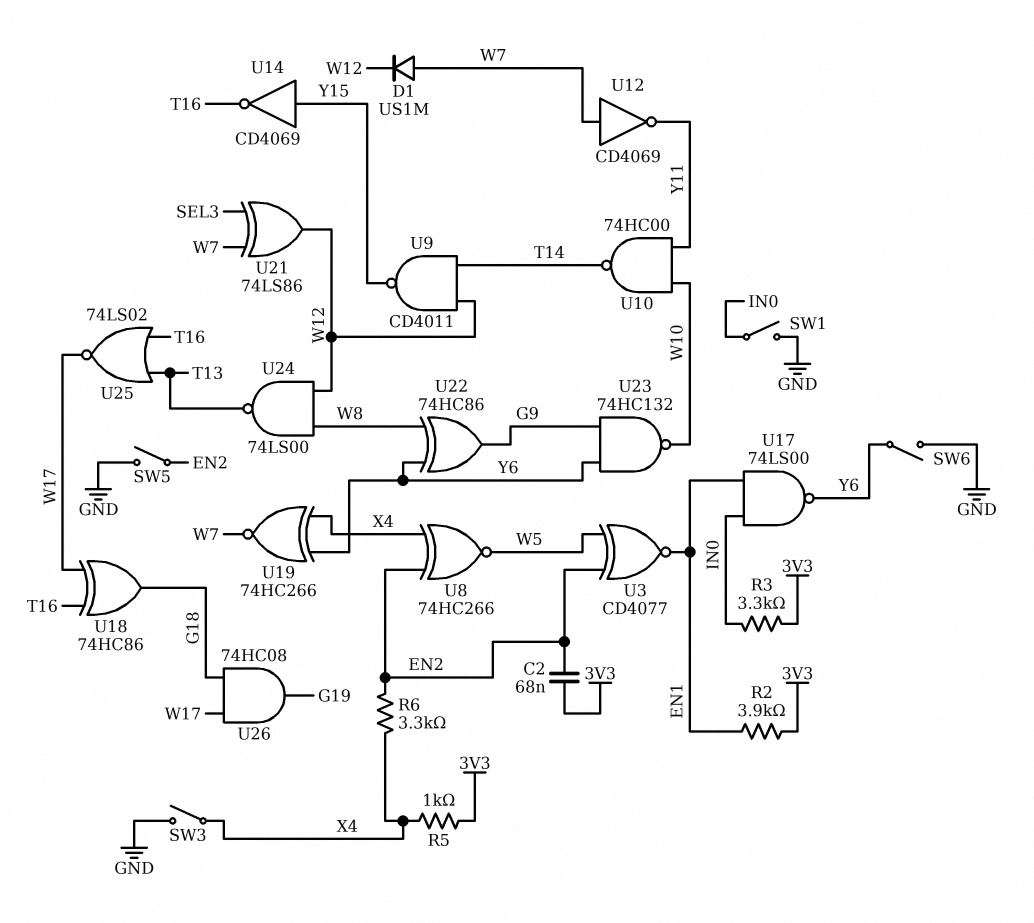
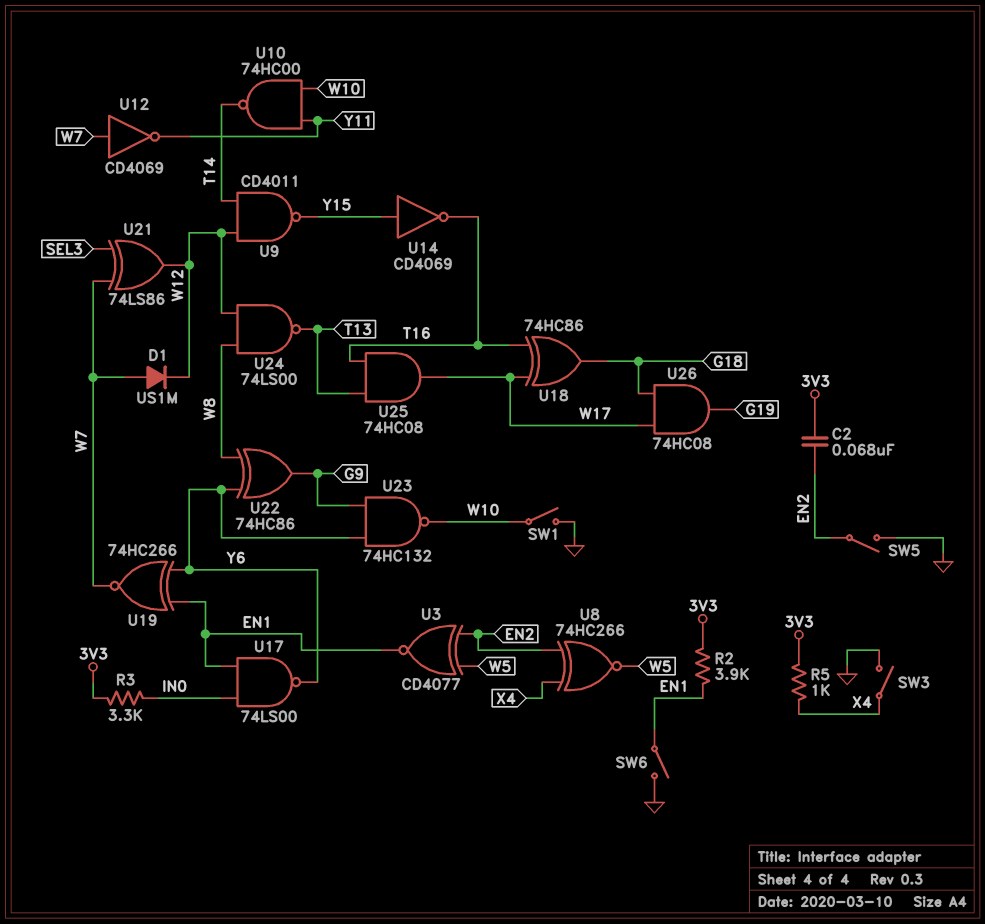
R6: 3.3k (EN2, X4) -> none
SW1: switch (GND, IN0) -> switch (GND, W10)
SW6: switch (GND, Y6) -> switch (EN1, GND)
U19: XNOR 74HC266 (in X4, in Y6, out W7) -> XNOR 74HC266 (in EN1, in Y6, out W7)
U25: NOR 74LS02 (in T13, in T16, out W17) -> AND 74HC08 (in T13, in T16, out W17)

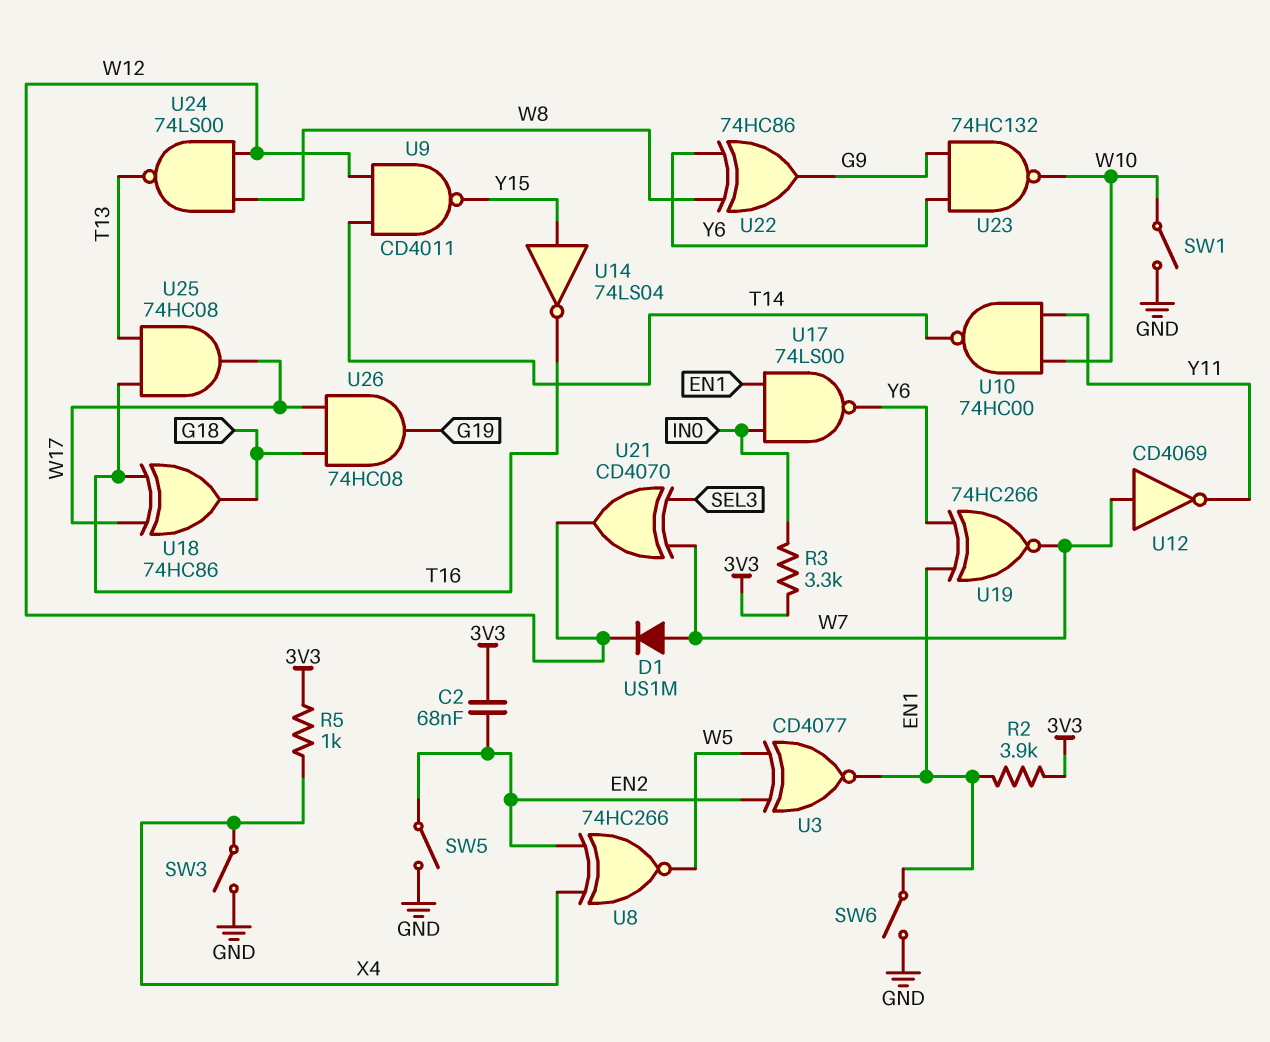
U14: NOT CD4069 (in Y15, out T16) -> NOT 74LS04 (in Y15, out T16)
U21: XOR 74LS86 (in SEL3, in W7, out W12) -> XOR CD4070 (in SEL3, in W7, out W12)

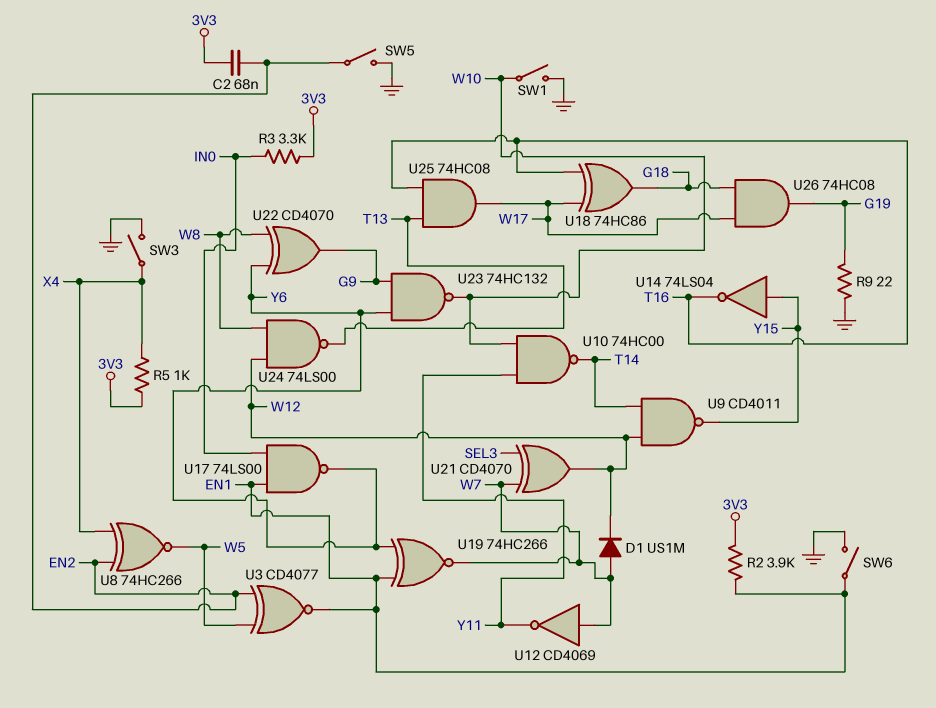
R9: none -> 22 (G19, GND)
U22: XOR 74HC86 (in W8, in Y6, out G9) -> XOR CD4070 (in W8, in Y6, out G9)

